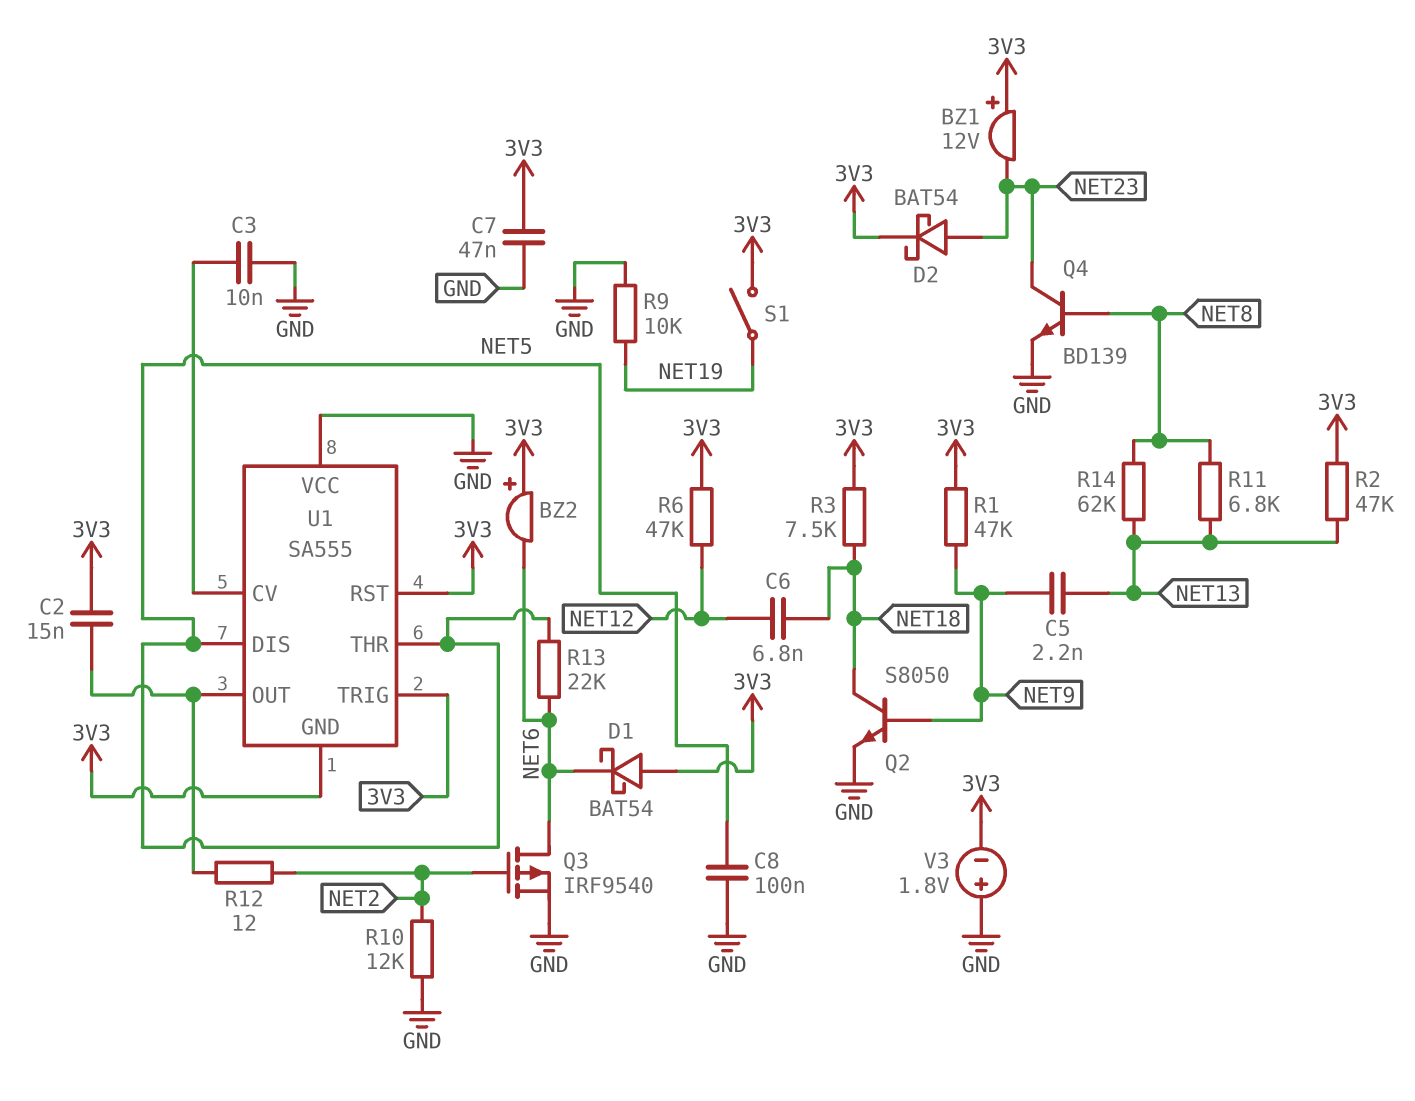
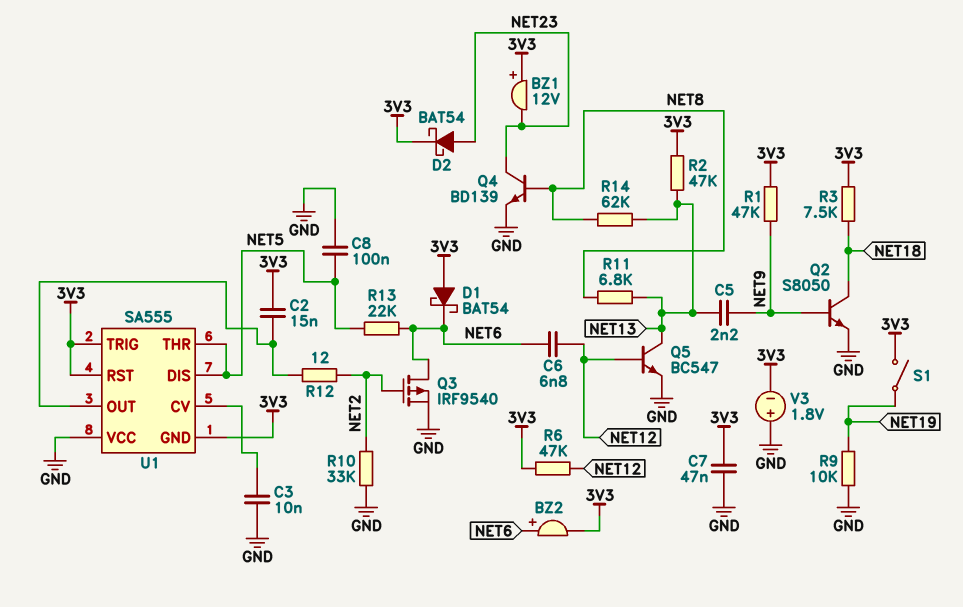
BZ2: buzzer (plus 3V3, minus NET6) -> buzzer (plus NET6, minus 3V3)
C6: 6.8nF (NET12, NET18) -> 6.8nF (NET6, NET12)
Q5: none -> NPN BC547 (B NET12, C NET13, E GND)
R10: 12k (GND, NET2) -> 33k (GND, NET2)

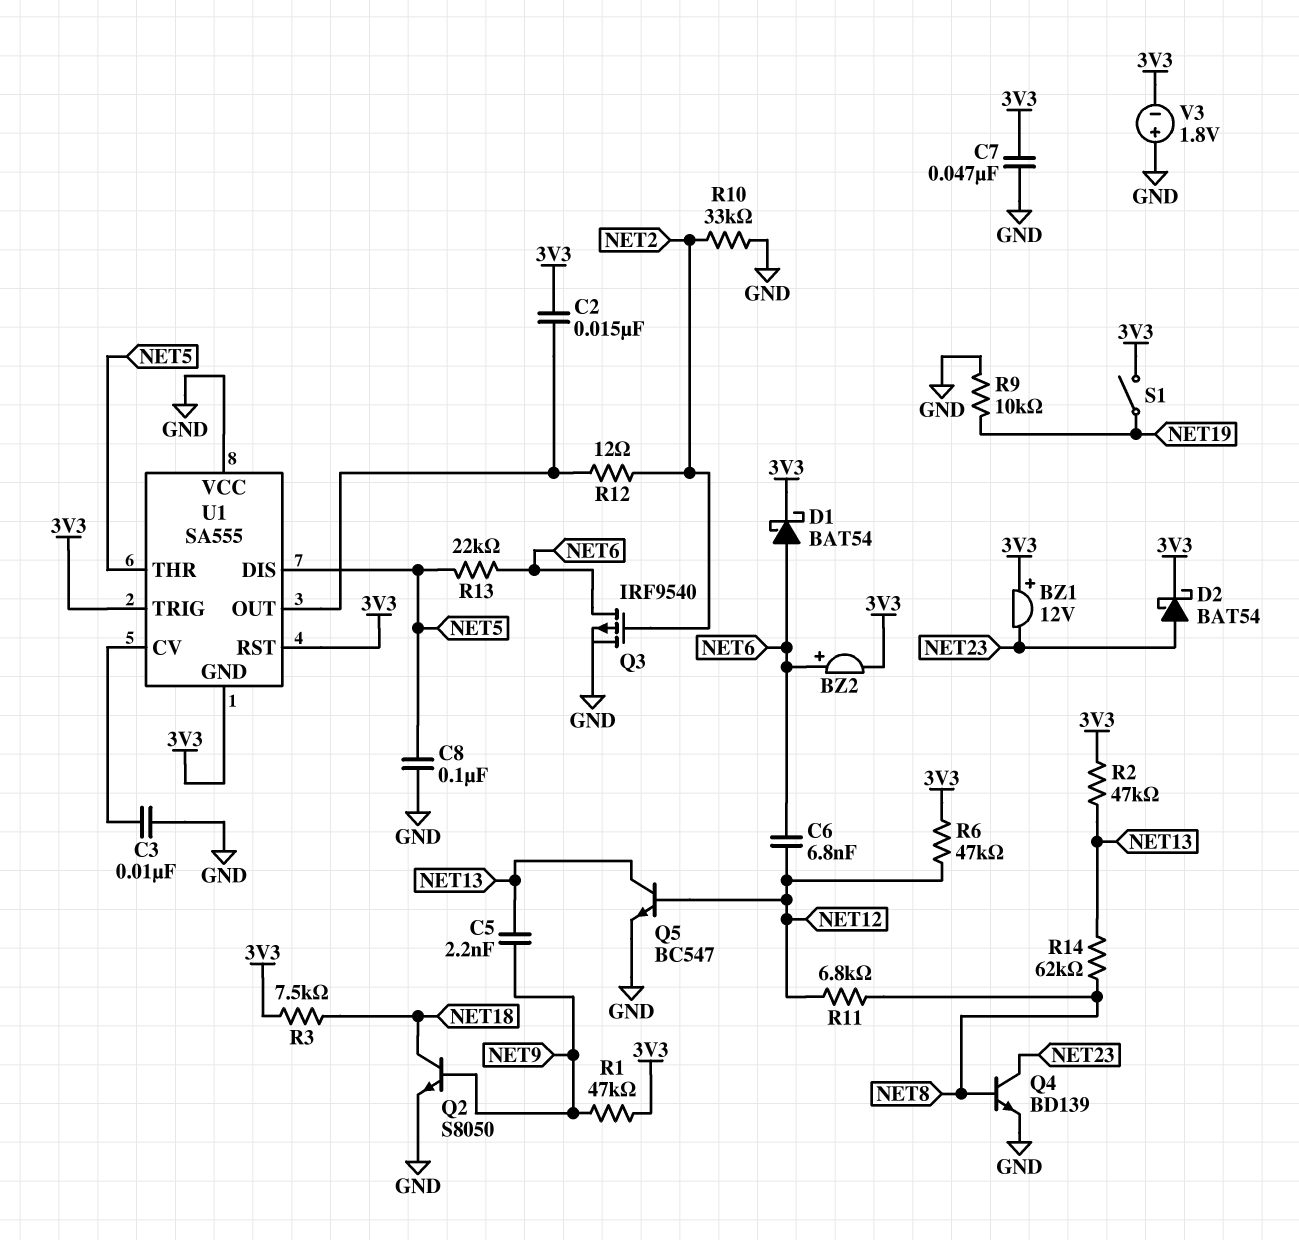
D1: schottky BAT54 (A 3V3, K NET6) -> schottky BAT54 (A NET6, K 3V3)
R11: 6.8k (NET8, NET13) -> 6.8k (NET8, NET12)

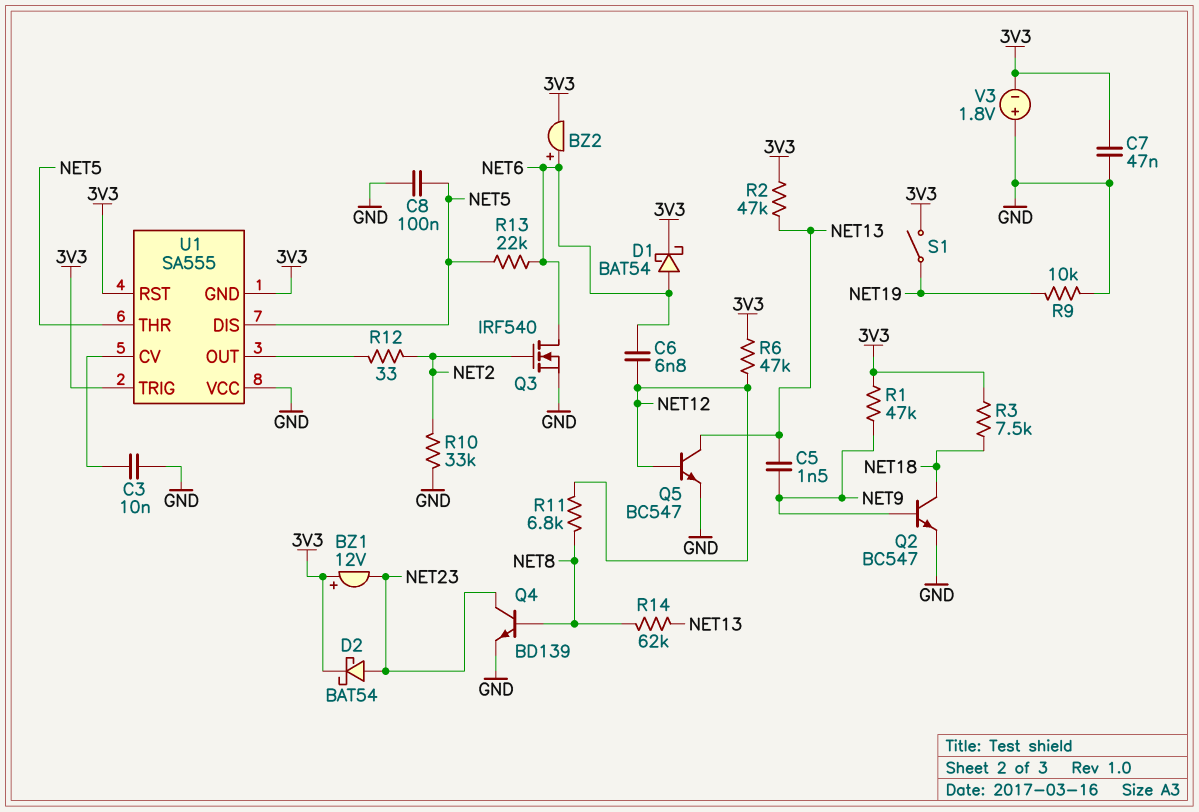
C2: 15nF (3V3, U1/OUT) -> none
C5: 2.2nF (NET9, NET13) -> 1.5nF (NET9, NET13)
Q2: NPN S8050 (B NET9, C NET18, E GND) -> NPN BC547 (B NET9, C NET18, E GND)
Q3: PMOS IRF9540 (G NET2, D NET6, S GND) -> NMOS IRF540 (G NET2, D NET6, S GND)
R12: 12 (NET2, U1/OUT) -> 33 (NET2, U1/OUT)

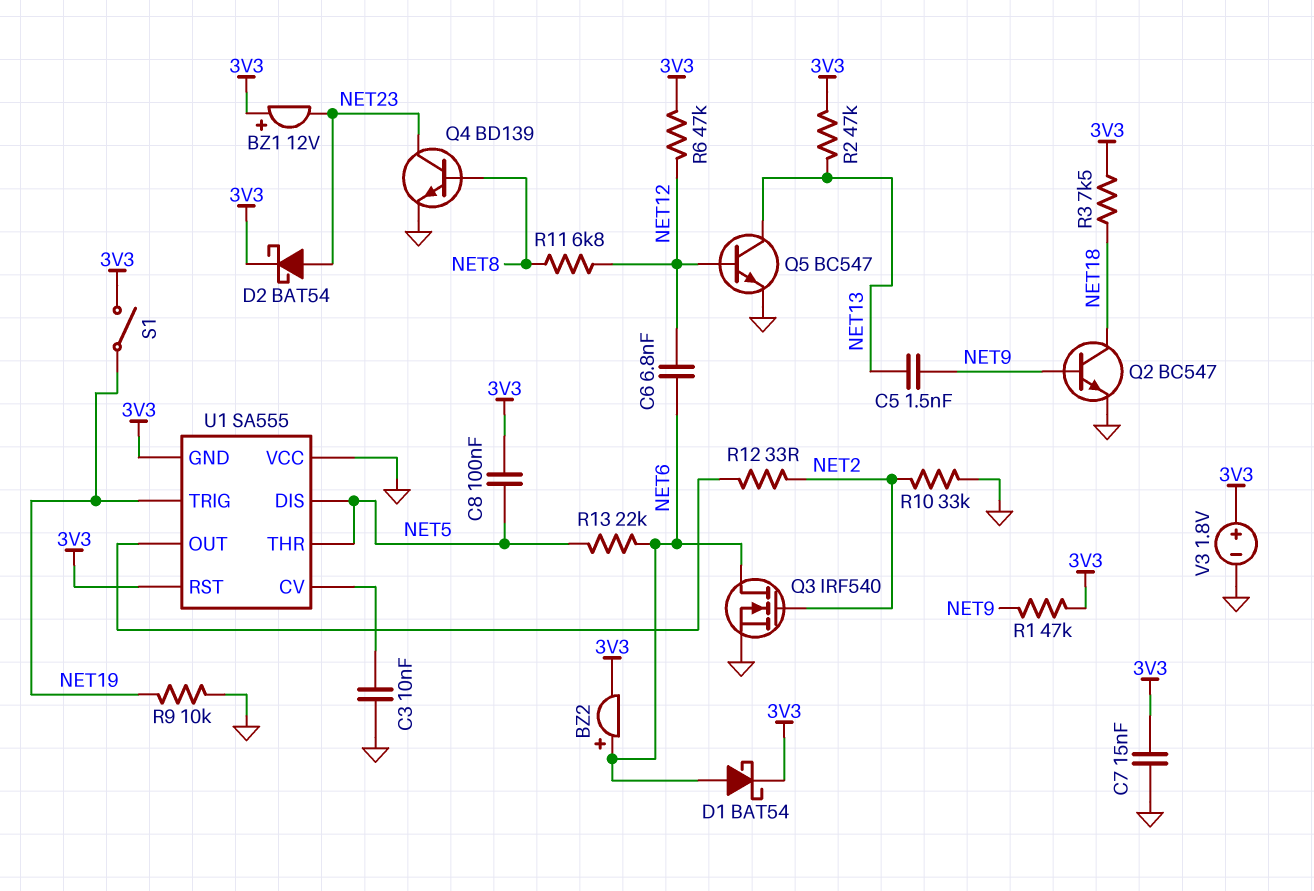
C7: 47nF (3V3, GND) -> 15nF (3V3, GND)
C8: 100nF (GND, NET5) -> 100nF (3V3, NET5)
R14: 62k (NET8, NET13) -> none
U1 pin TRIG: 3V3 -> NET19
V3: 1.8V (plus GND, minus 3V3) -> 1.8V (plus 3V3, minus GND)

